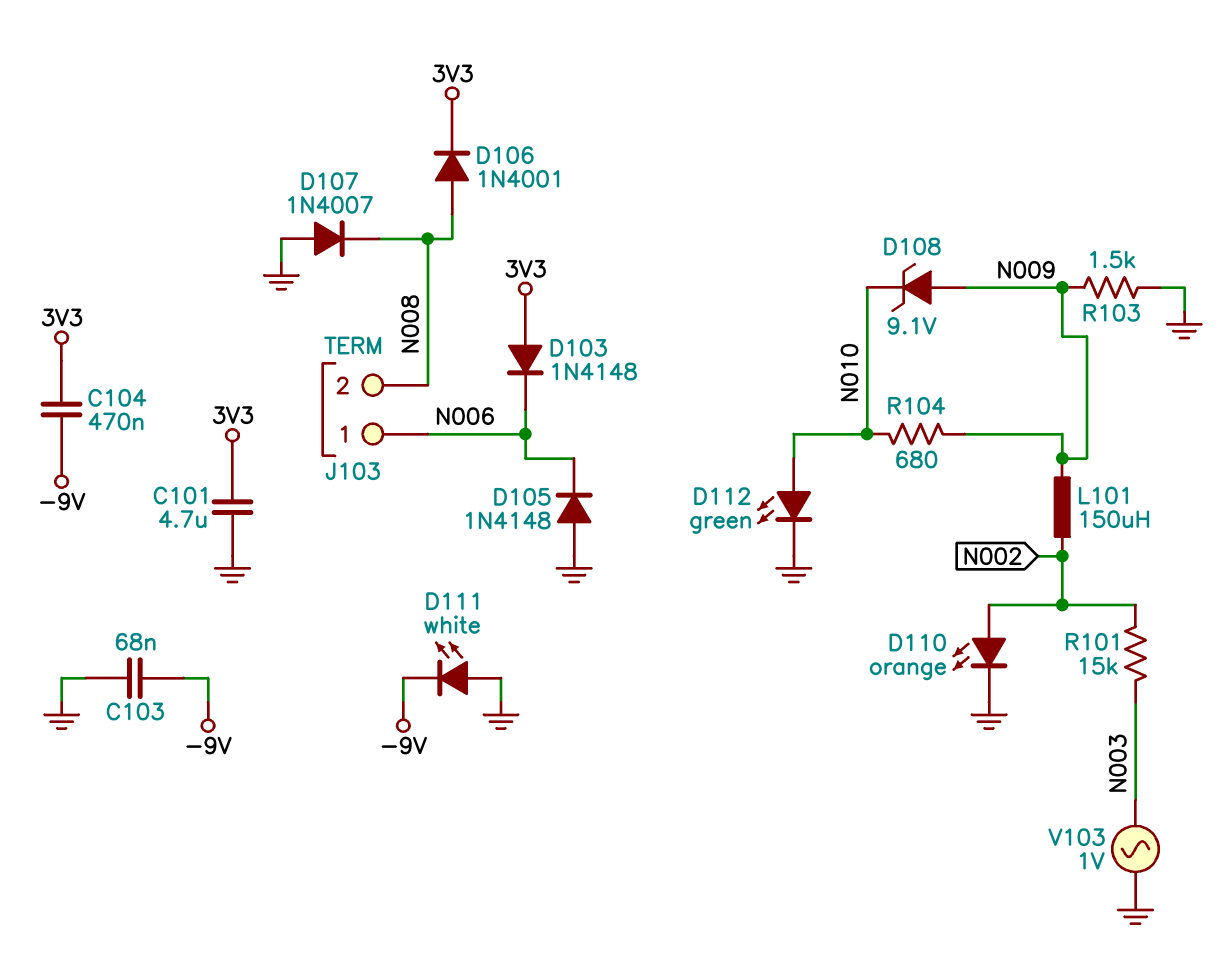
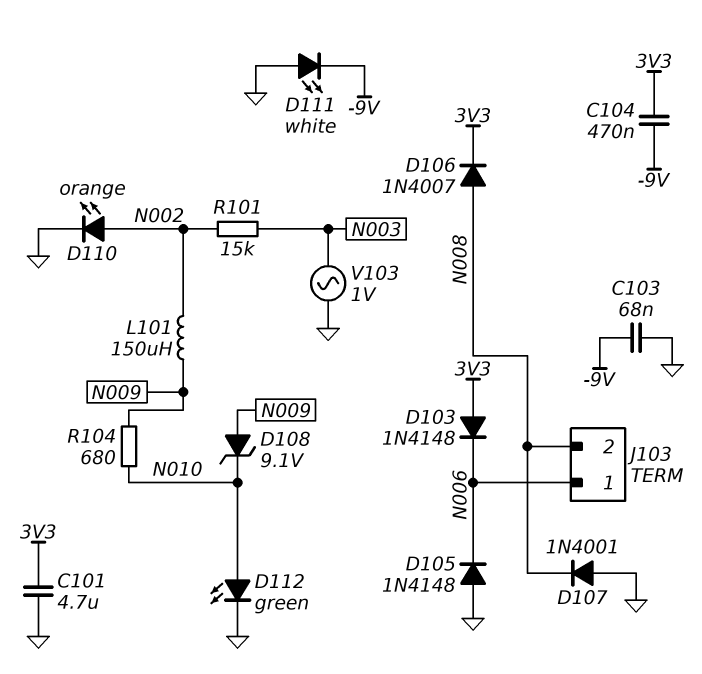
D106: diode 1N4001 (A N008, K 3V3) -> diode 1N4007 (A N008, K 3V3)
D107: diode 1N4007 (A GND, K N008) -> diode 1N4001 (A GND, K N008)
R103: 1.5k (GND, N009) -> none

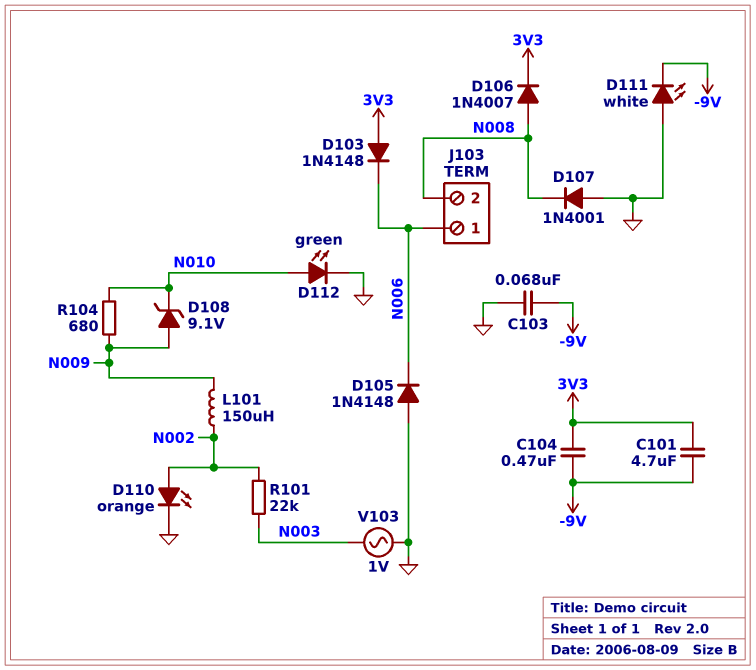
C101: 4.7uF (3V3, GND) -> 4.7uF (-9V, 3V3)
R101: 15k (N002, N003) -> 22k (N002, N003)

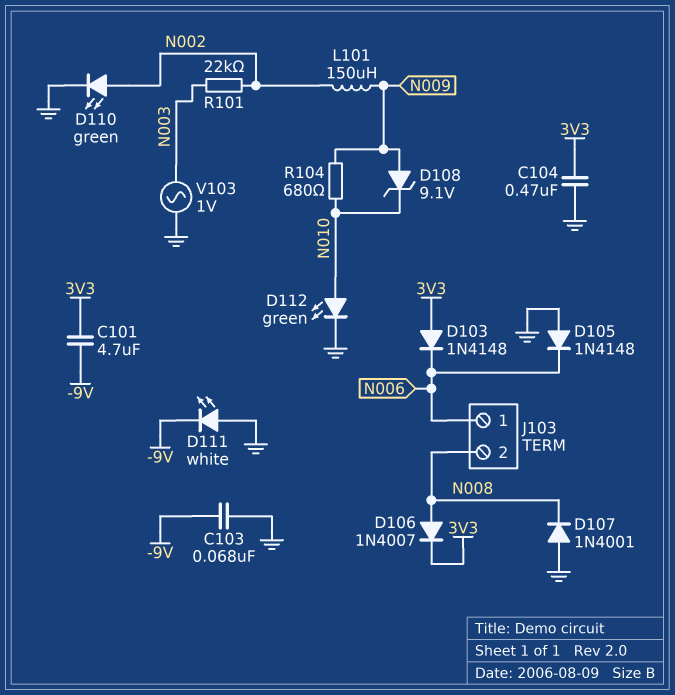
C104: 470nF (-9V, 3V3) -> 470nF (3V3, GND)
D110: LED orange (A N002, K GND) -> LED green (A N002, K GND)

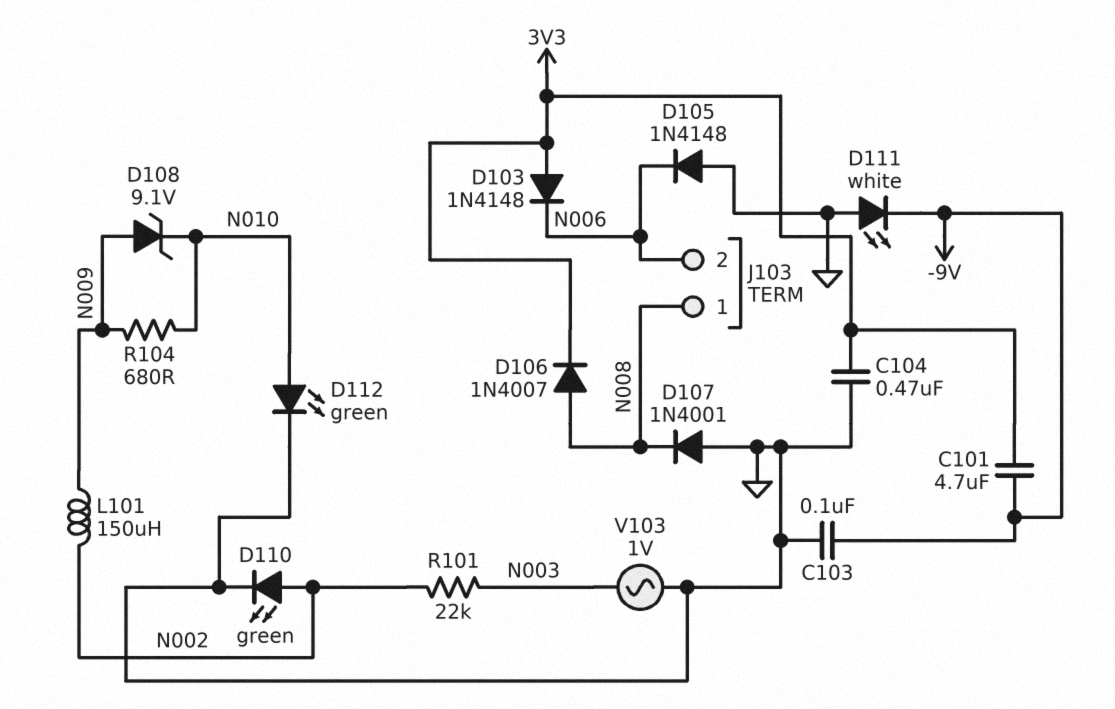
C103: 68nF (-9V, GND) -> 100nF (-9V, GND)
J103 pin 1: N006 -> N008
J103 pin 2: N008 -> N006

